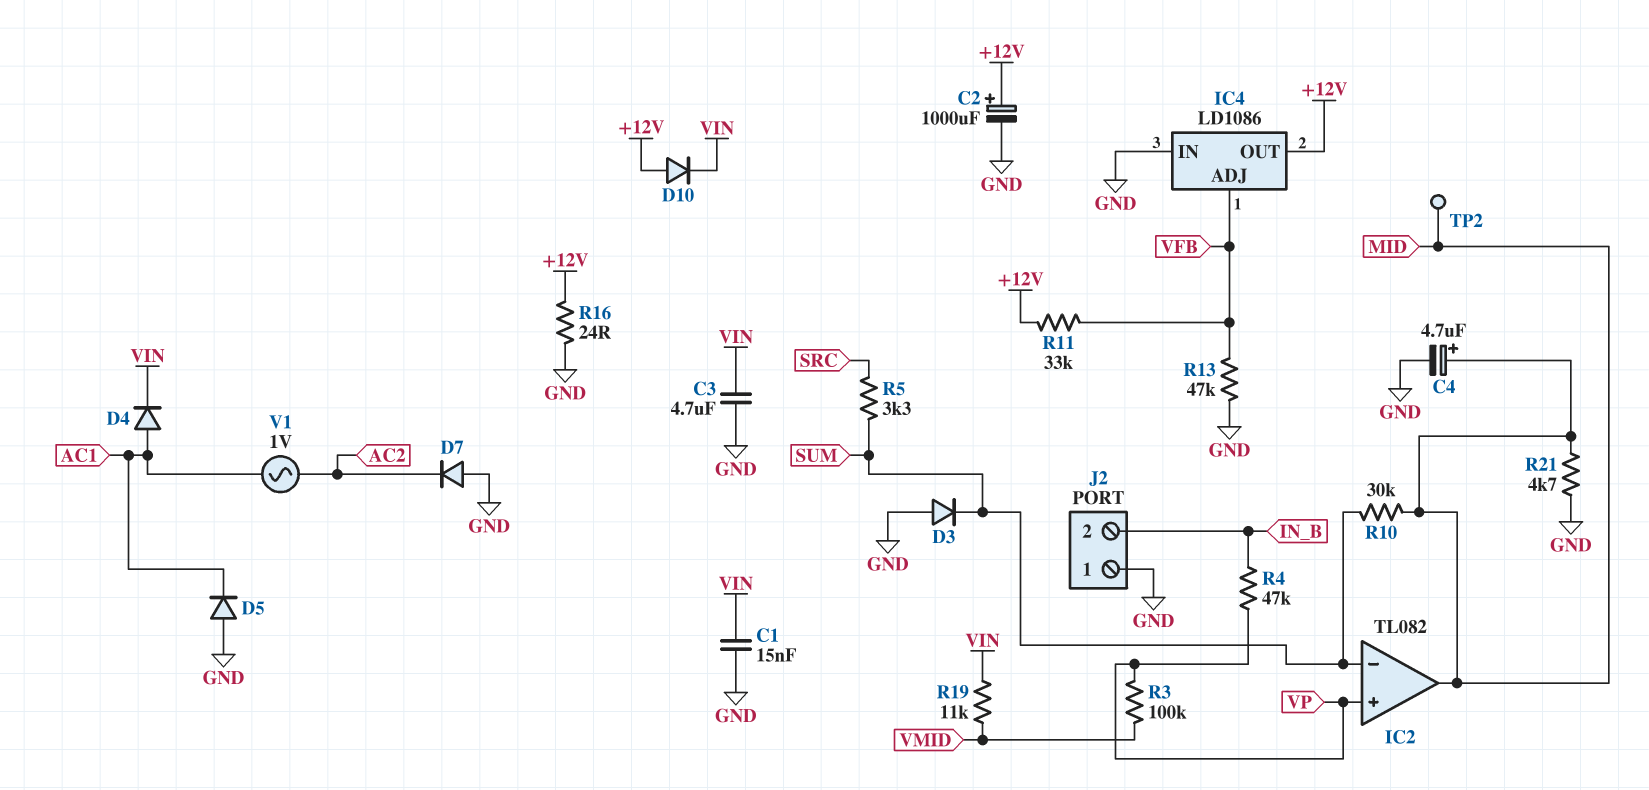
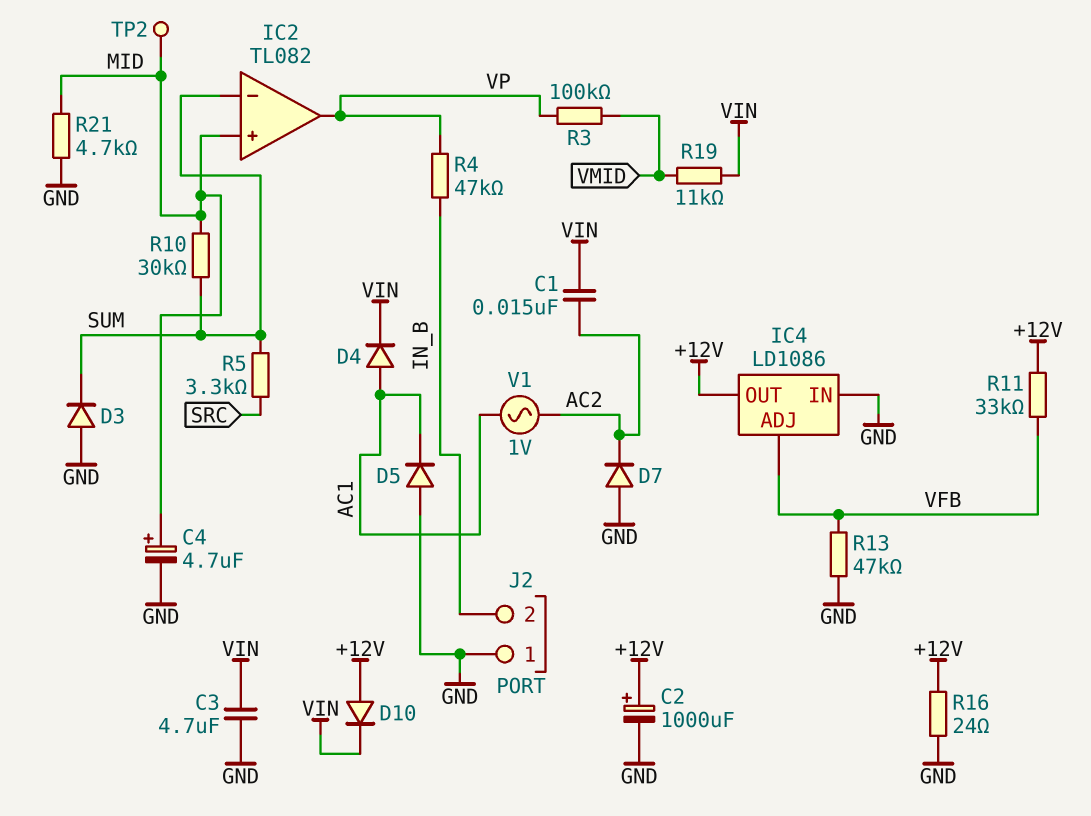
C1: 15nF (GND, VIN) -> 15nF (AC2, VIN)
IC2 pin in+: VP -> MID
IC2 pin out: MID -> VP

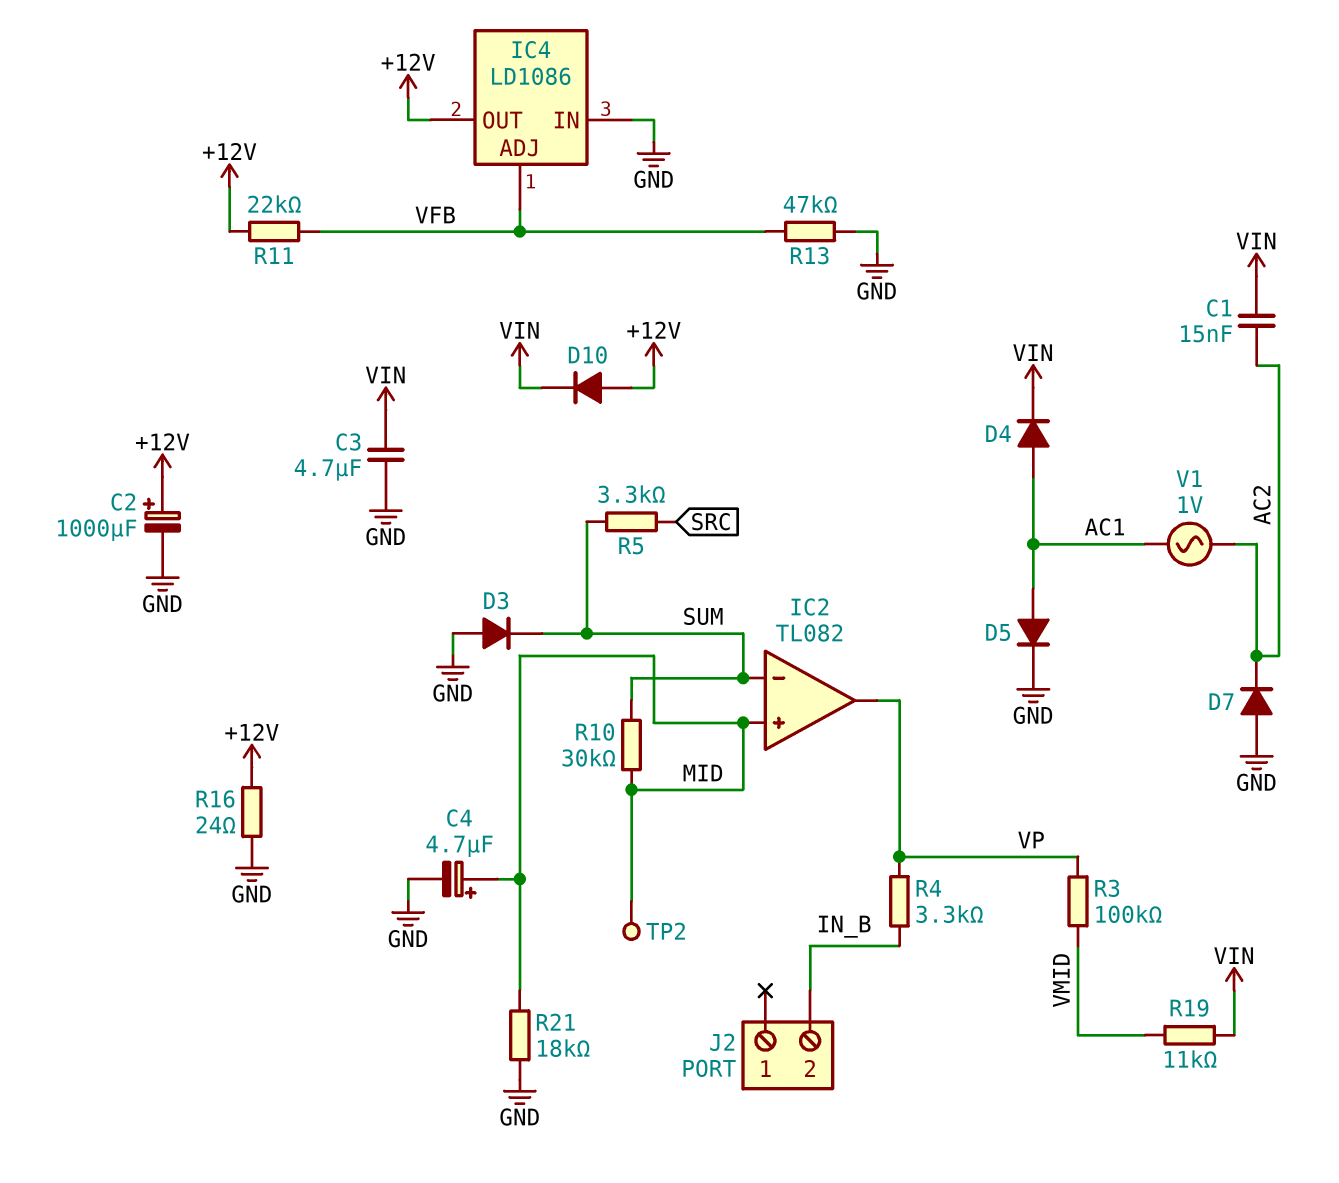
D5: diode (A GND, K AC1) -> diode (A AC1, K GND)
J2 pin 1: GND -> none
R4: 47k (IN_B, VP) -> 3.3k (IN_B, VP)
R11: 33k (+12V, VFB) -> 22k (+12V, VFB)
R21: 4.7k (GND, MID) -> 18k (GND, MID)

